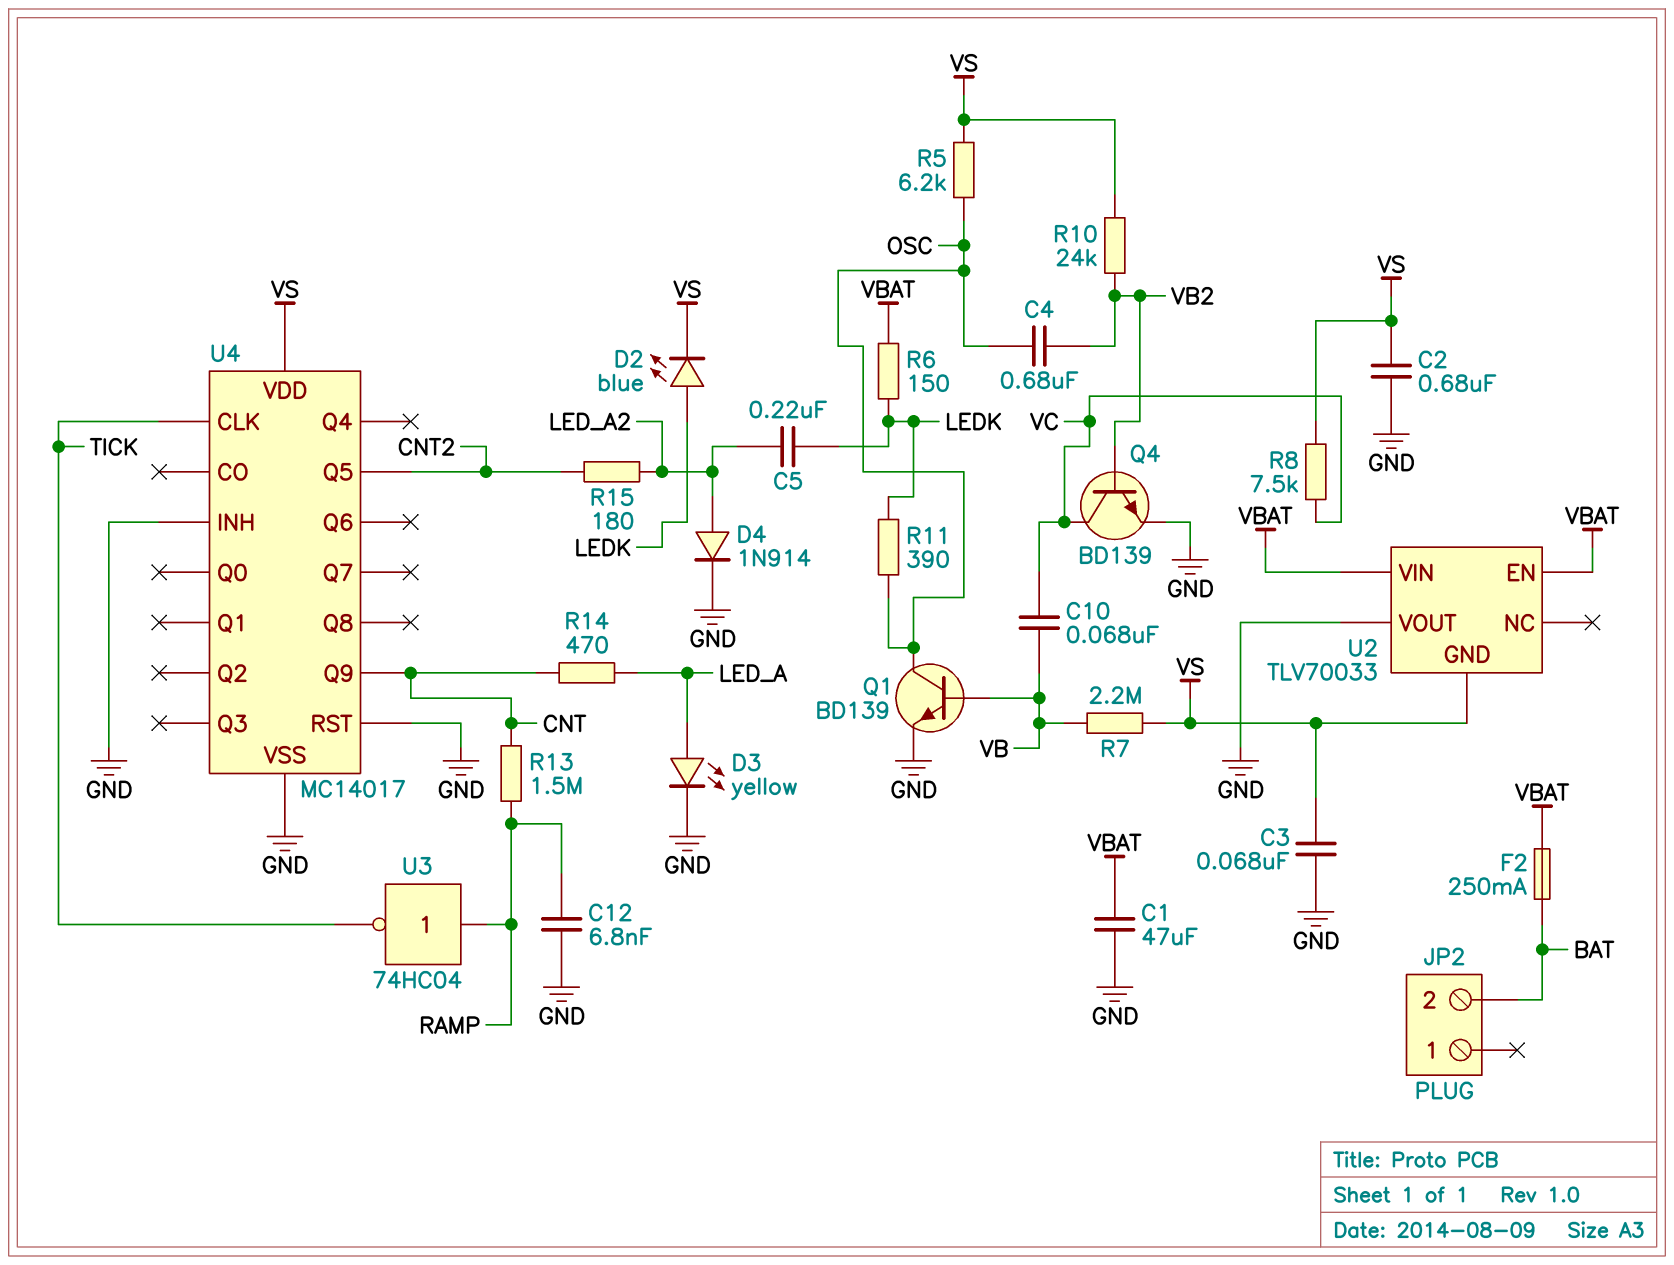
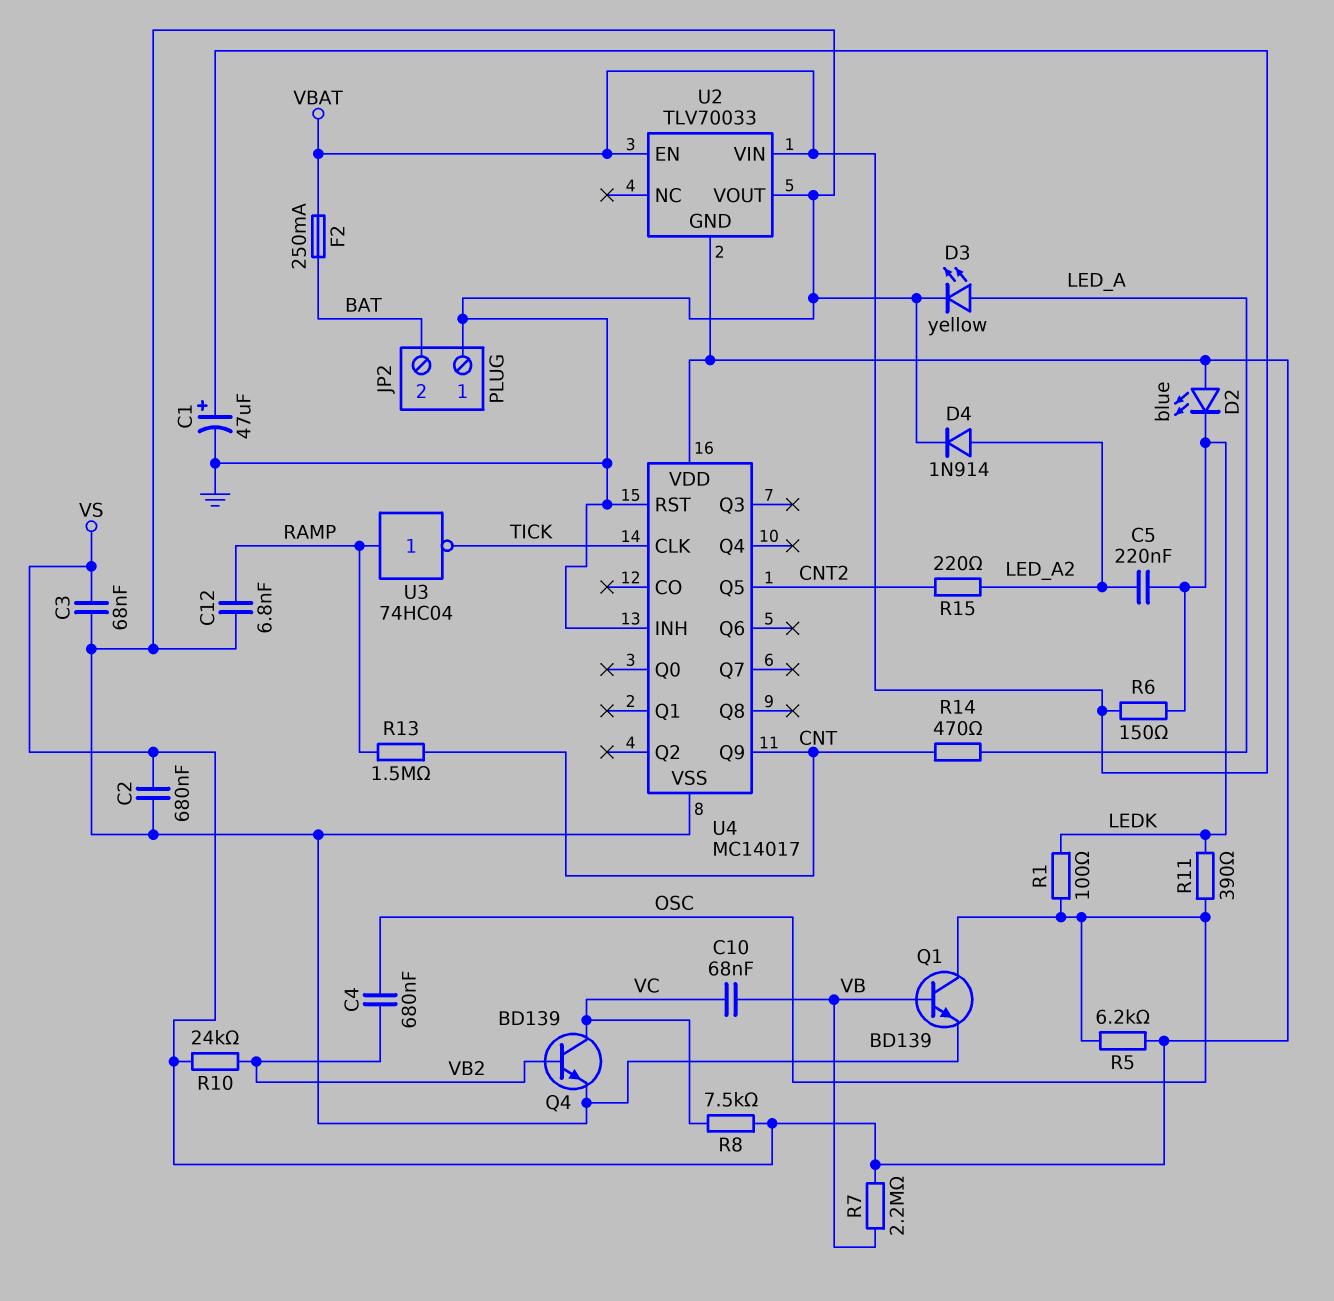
C1: 47uF (GND, VBAT) -> 47uF (plus VBAT, minus GND)
D2: LED blue (A LEDK, K VS) -> LED blue (A VS, K LEDK)
JP2 pin 1: none -> GND
R1: none -> 100 (LEDK, OSC)
R15: 180 (CNT2, LED_A2) -> 220 (CNT2, LED_A2)

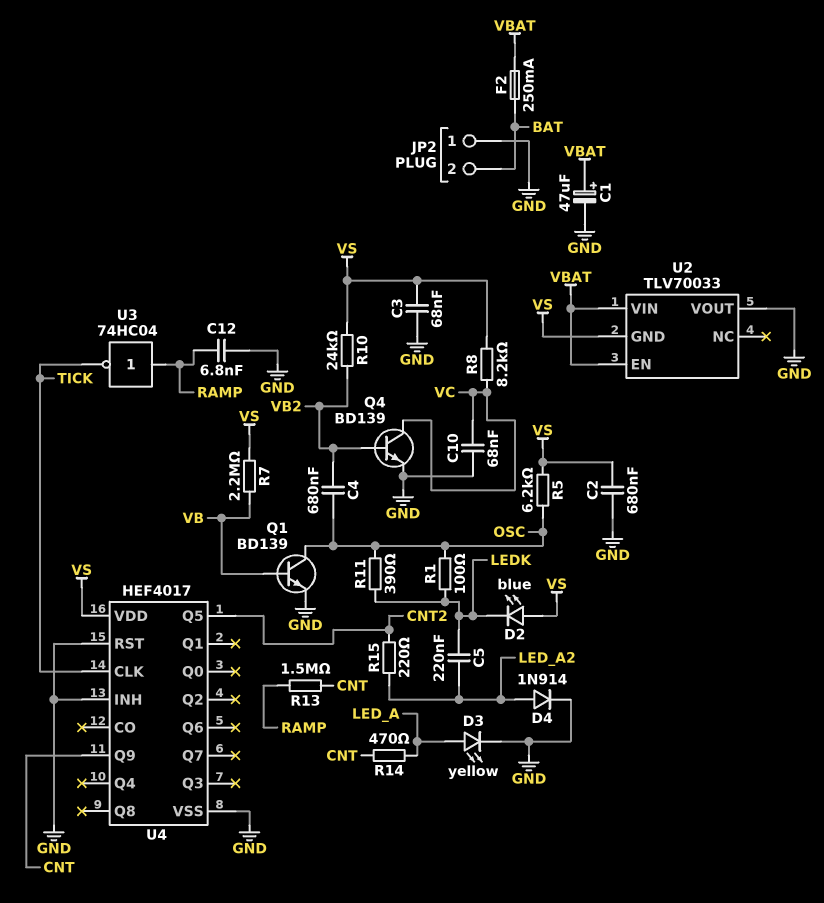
C10: 68nF (VB, VC) -> 68nF (GND, VC)
R6: 150 (LEDK, VBAT) -> none
R8: 7.5k (VC, VS) -> 8.2k (VC, VS)
U4: MC14017 -> HEF4017

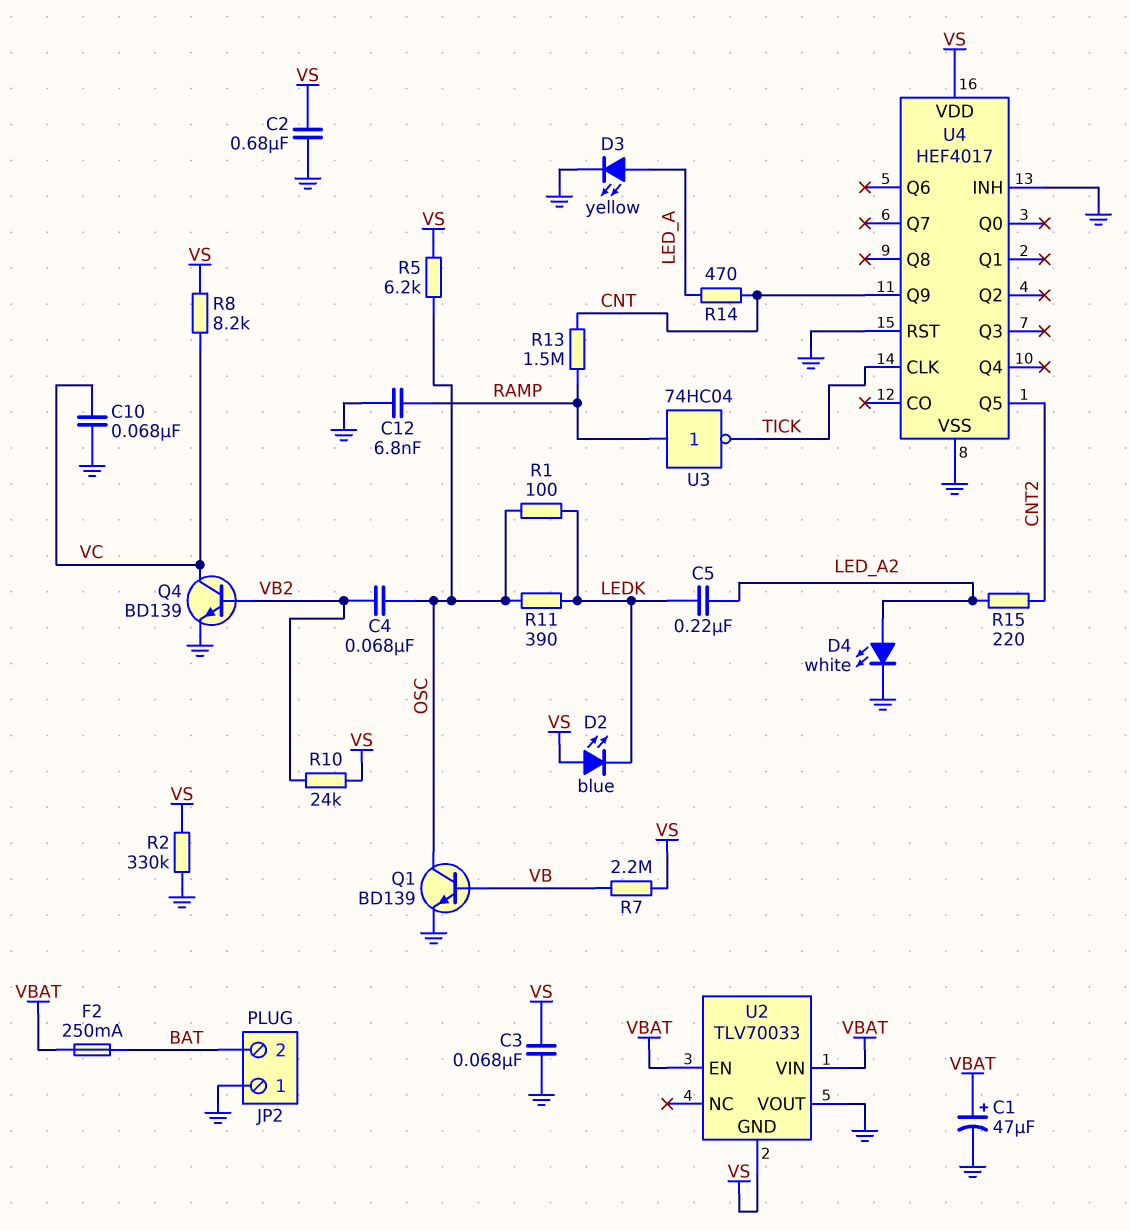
C4: 680nF (OSC, VB2) -> 68nF (OSC, VB2)
D4: diode 1N914 (A LED_A2, K GND) -> LED white (A LED_A2, K GND)
R2: none -> 330k (GND, VS)

